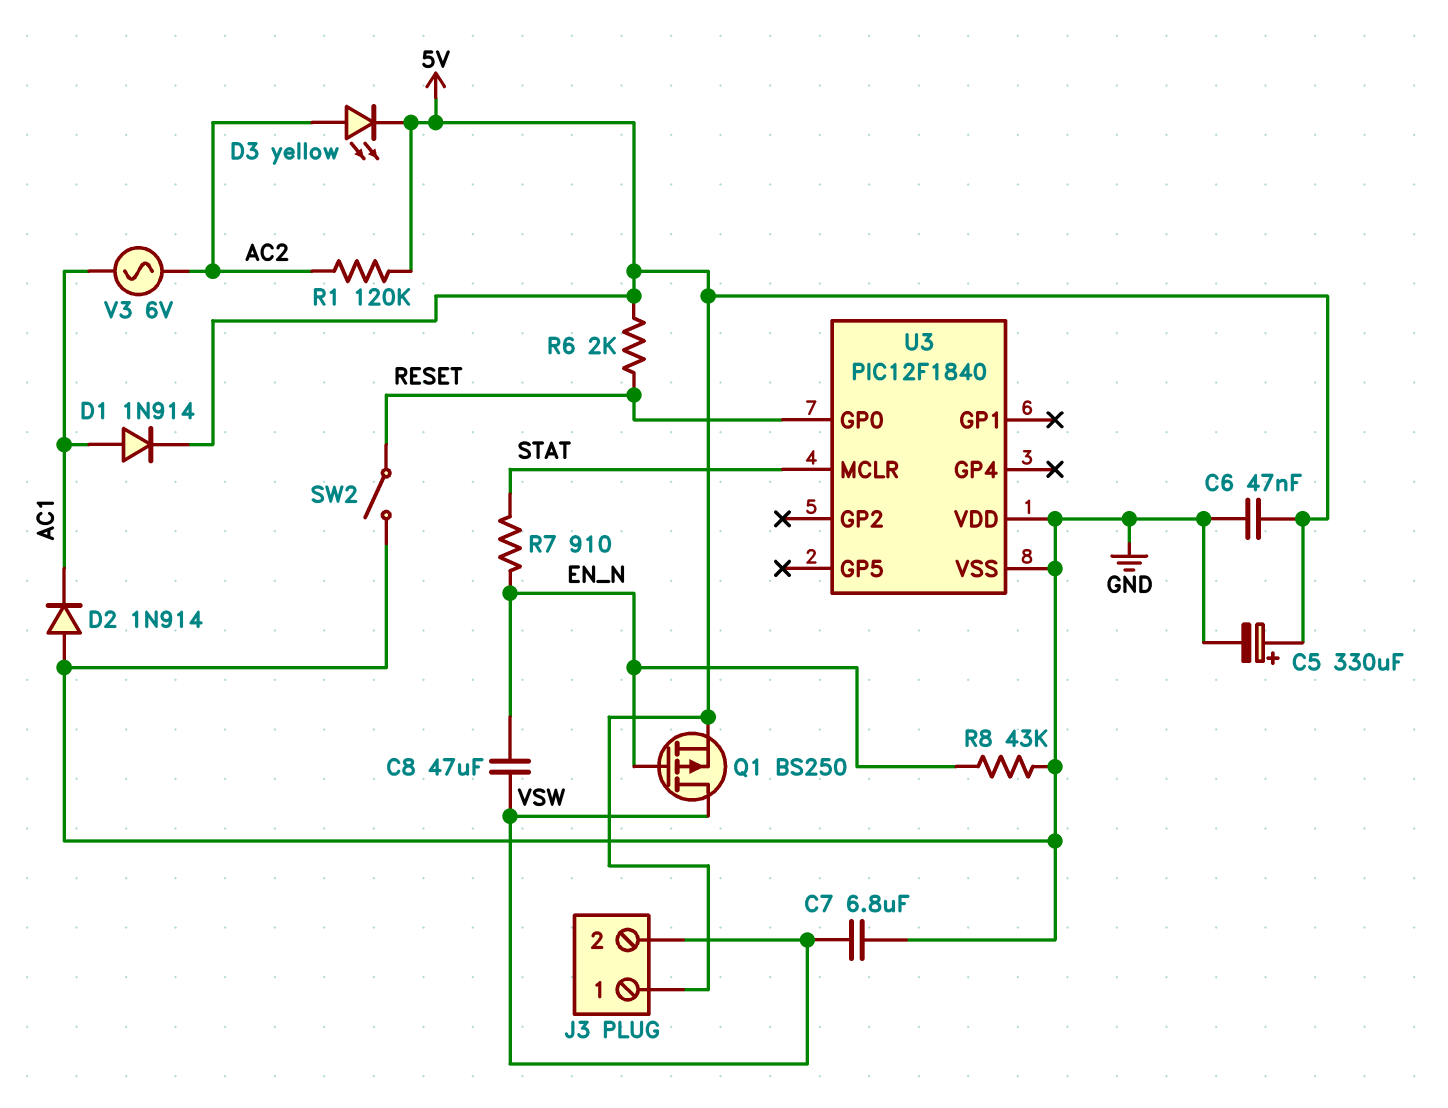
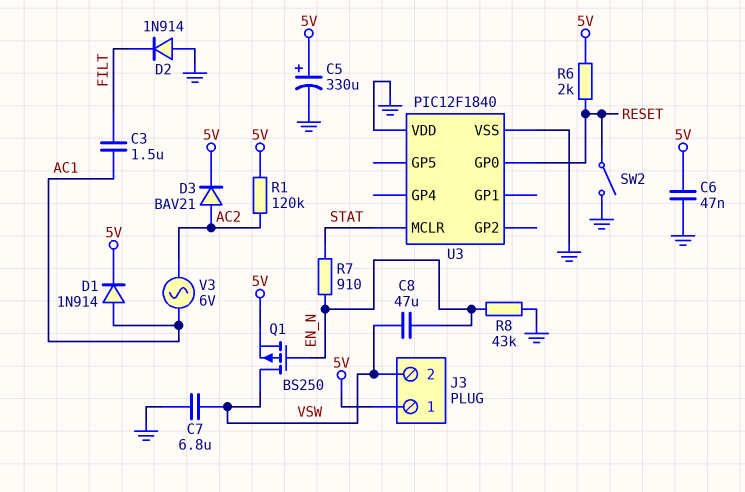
C3: none -> 1.5uF (AC1, FILT)
D2: diode 1N914 (A GND, K AC1) -> diode 1N914 (A GND, K FILT)
D3: LED yellow (A AC2, K 5V) -> diode BAV21 (A AC2, K 5V)

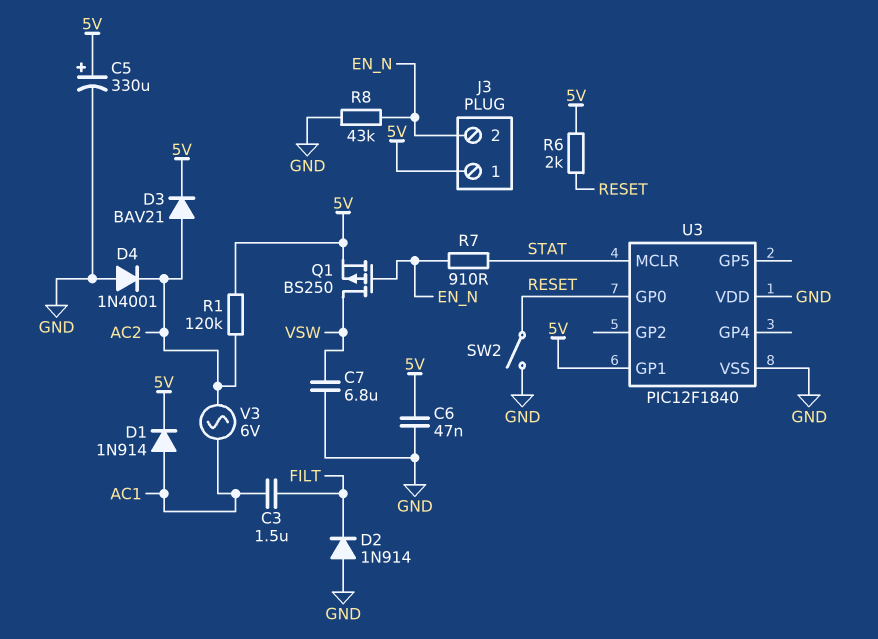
C8: 47uF (EN_N, VSW) -> none
D4: none -> diode 1N4001 (A GND, K AC2)
J3 pin 2: VSW -> EN_N
U3 pin GP1: none -> 5V

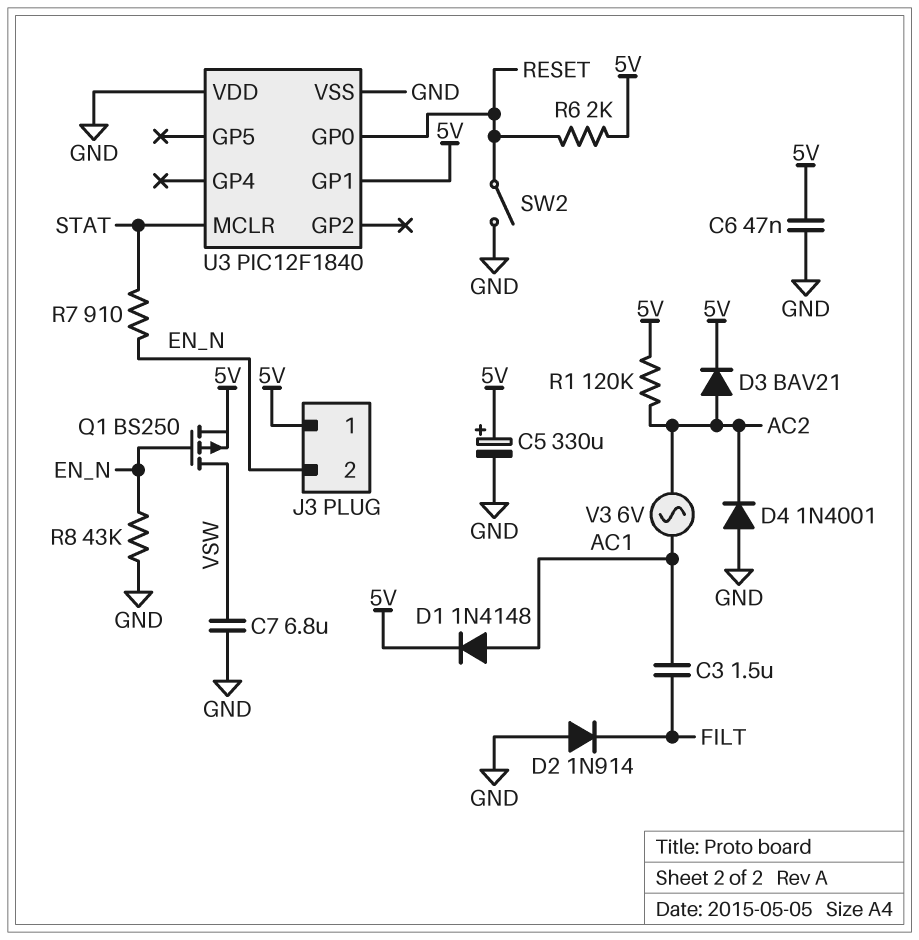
D1: diode 1N914 (A AC1, K 5V) -> diode 1N4148 (A AC1, K 5V)

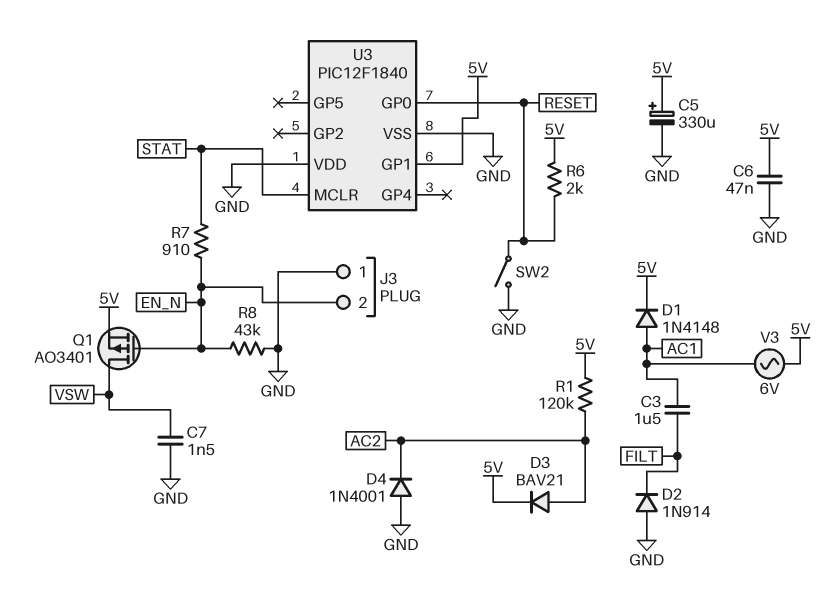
C7: 6.8uF (GND, VSW) -> 1.5nF (GND, VSW)
J3 pin 1: 5V -> GND
Q1: PMOS BS250 (G EN_N, D VSW, S 5V) -> PMOS AO3401 (G EN_N, D VSW, S 5V)
V3: AC 6V (AC1, AC2) -> AC 6V (5V, AC1)

